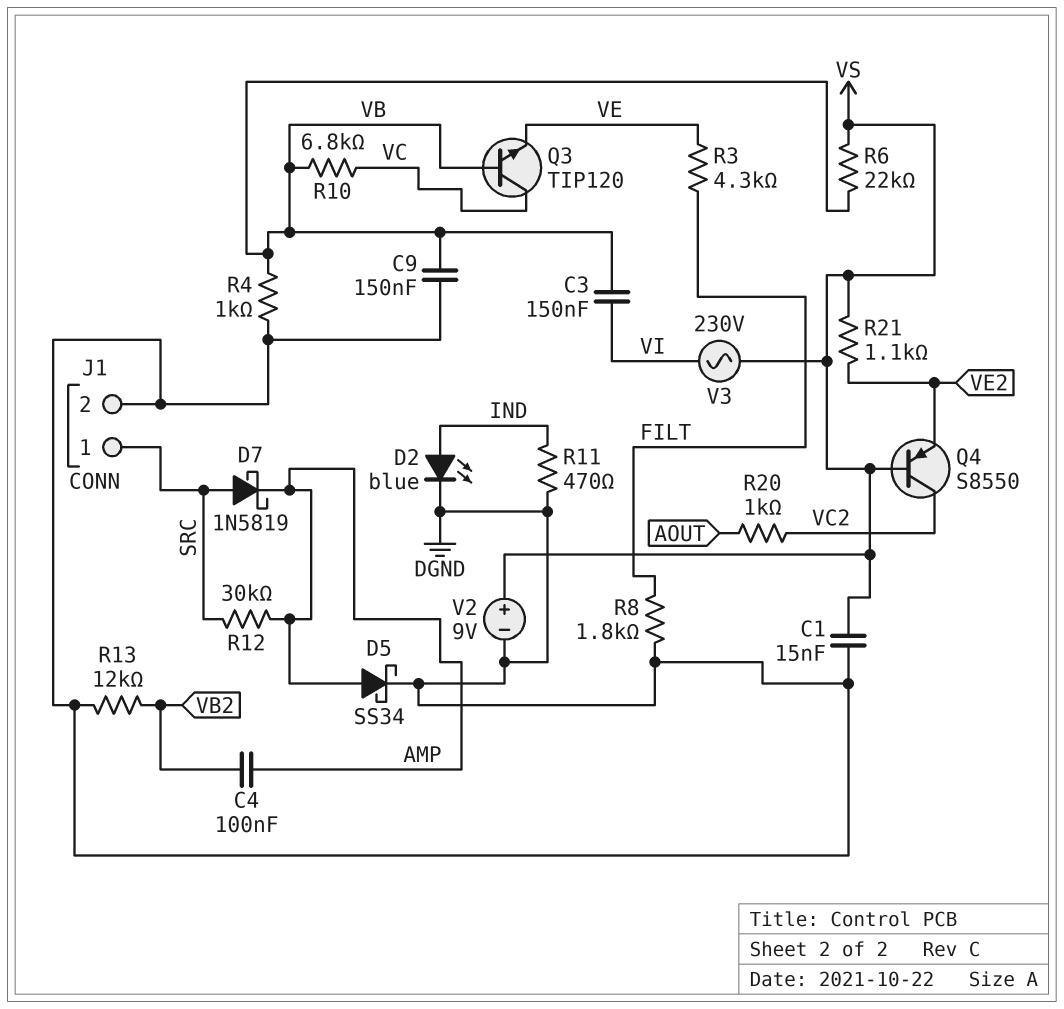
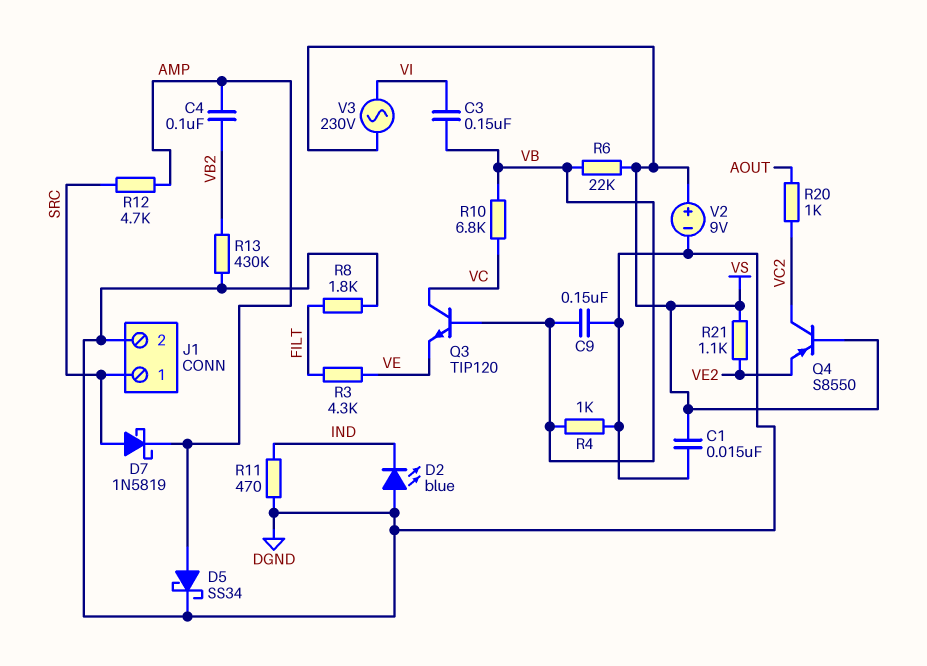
D2: LED blue (A IND, K DGND) -> LED blue (A DGND, K IND)
R12: 30k (AMP, SRC) -> 4.7k (AMP, SRC)
R13: 12k (DGND, VB2) -> 430k (DGND, VB2)

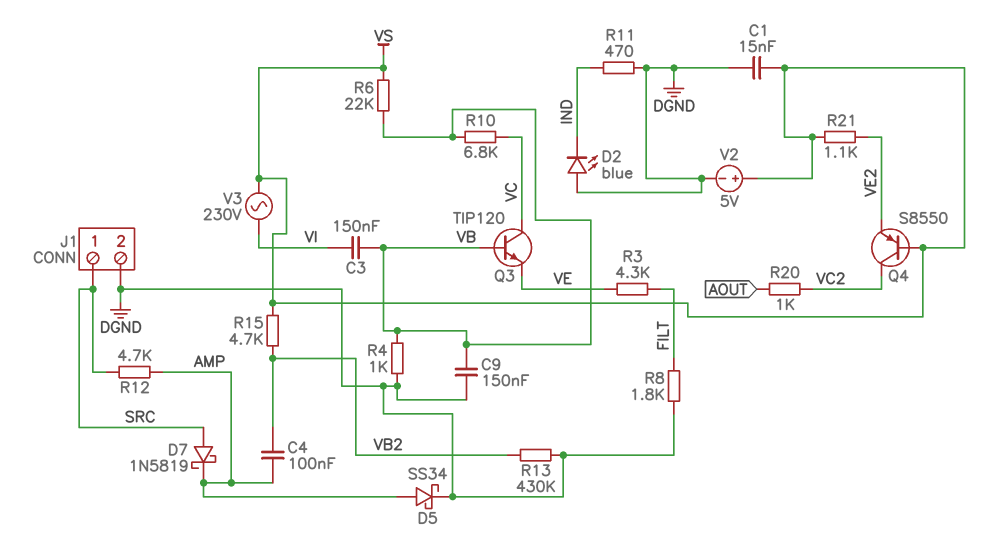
R15: none -> 4.7k (VB2, VS)
V2: 9V (plus VS, minus DGND) -> 5V (plus VS, minus DGND)

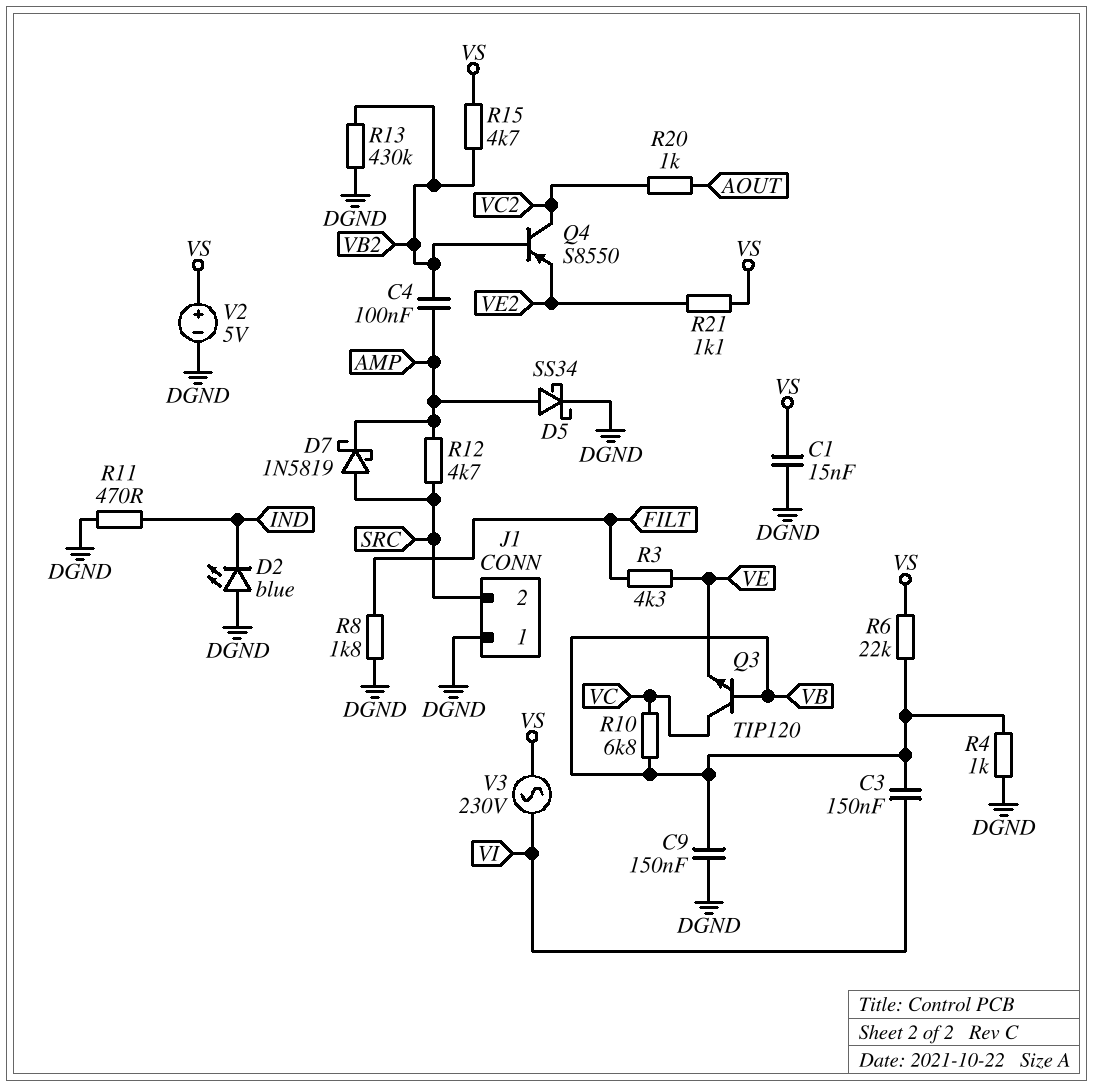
J1 pin 1: SRC -> DGND
J1 pin 2: DGND -> SRC
Q4: PNP S8550 (B VS, C VC2, E VE2) -> PNP S8550 (B VB2, C VC2, E VE2)

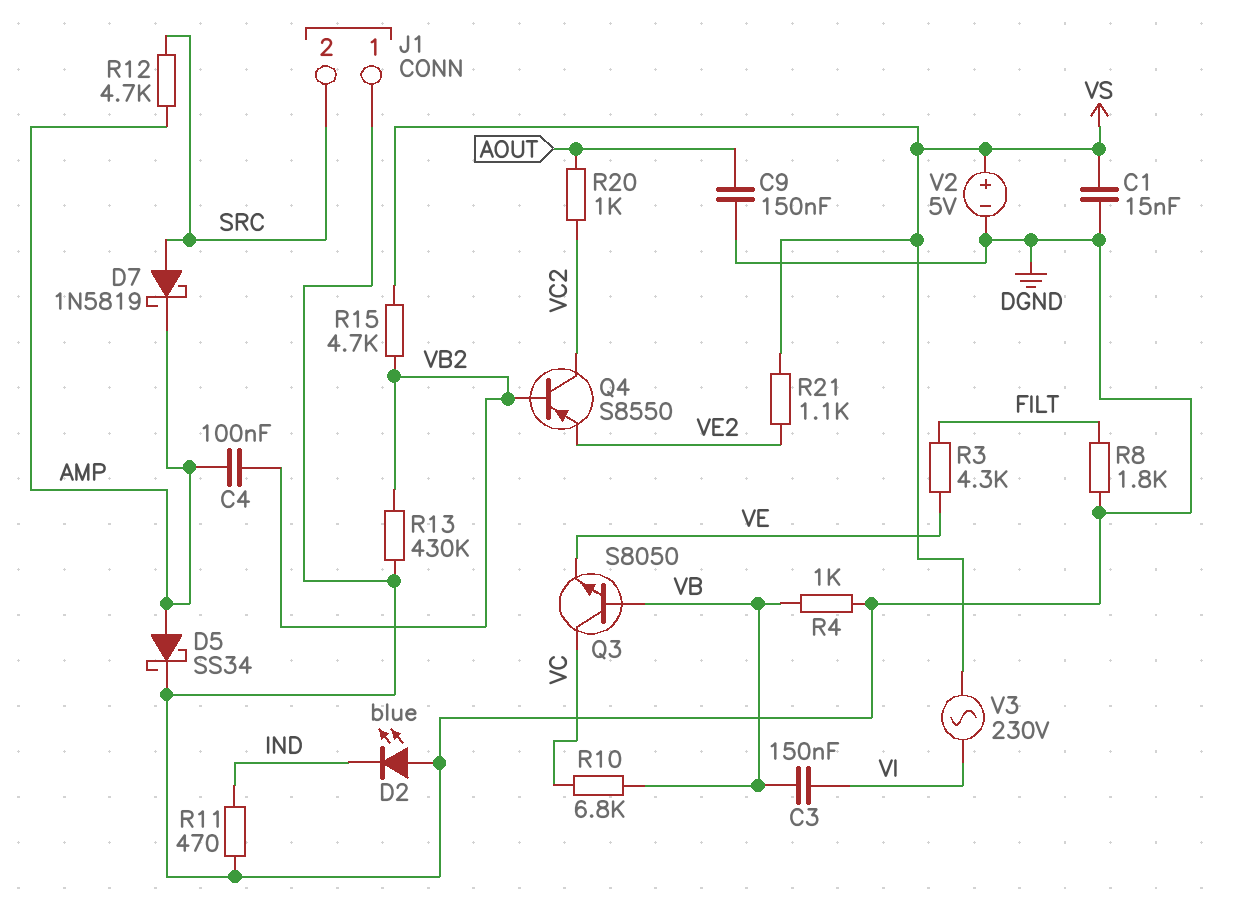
C9: 150nF (DGND, VB) -> 150nF (AOUT, DGND)
Q3: NPN TIP120 (B VB, C VC, E VE) -> NPN S8050 (B VB, C VC, E VE)
R6: 22k (VB, VS) -> none

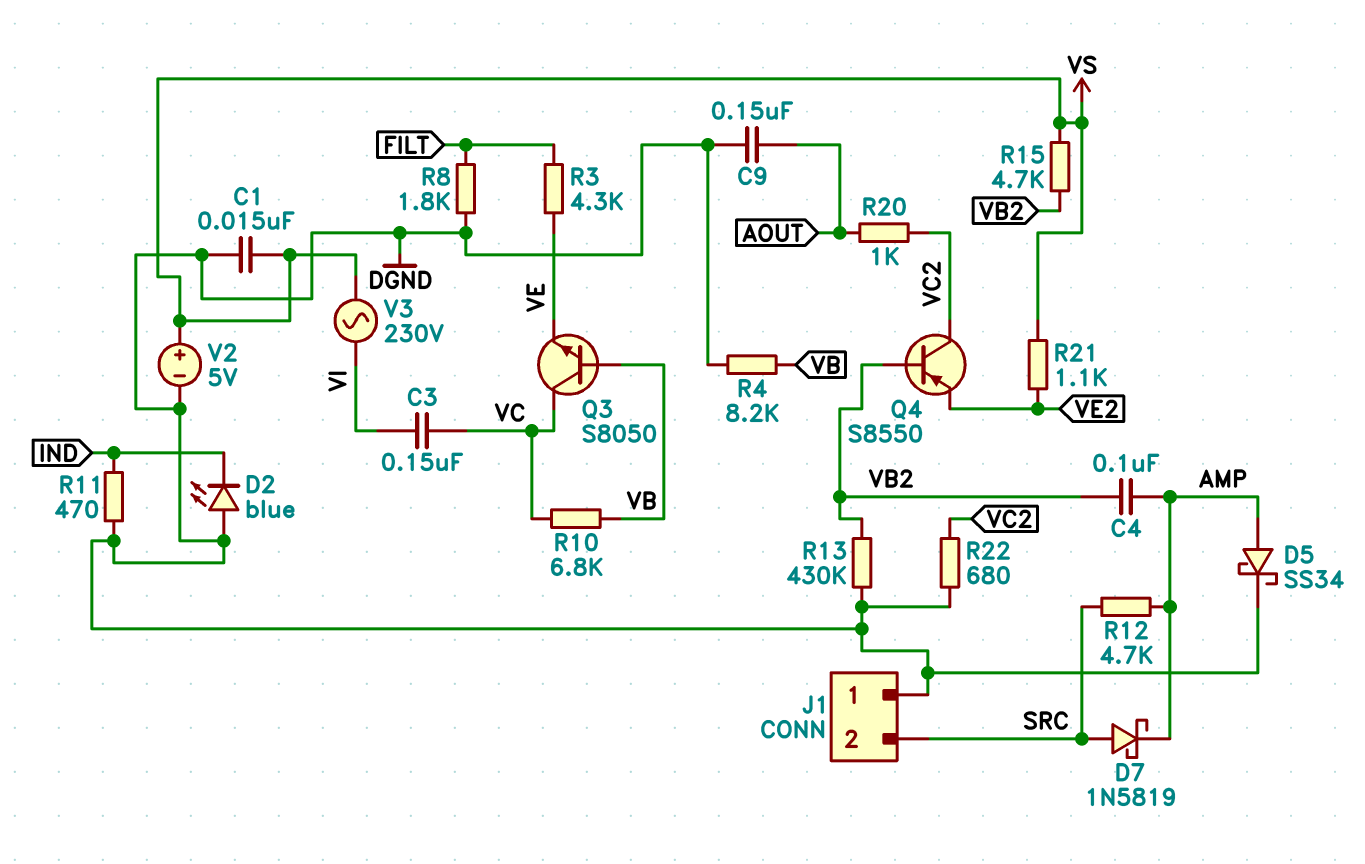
C3: 150nF (VB, VI) -> 150nF (VC, VI)
R4: 1k (DGND, VB) -> 8.2k (DGND, VB)
R22: none -> 680 (DGND, VC2)

